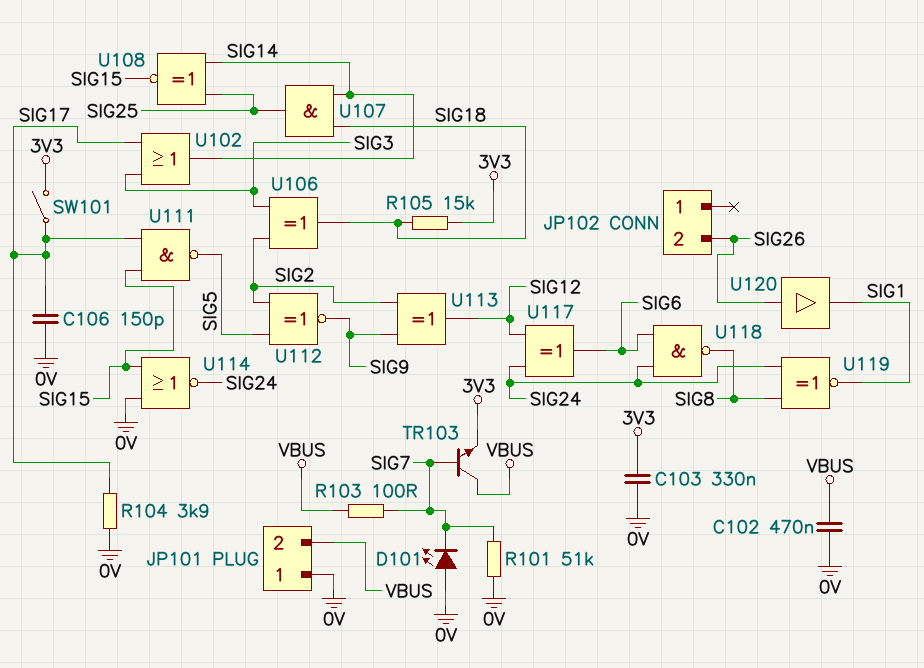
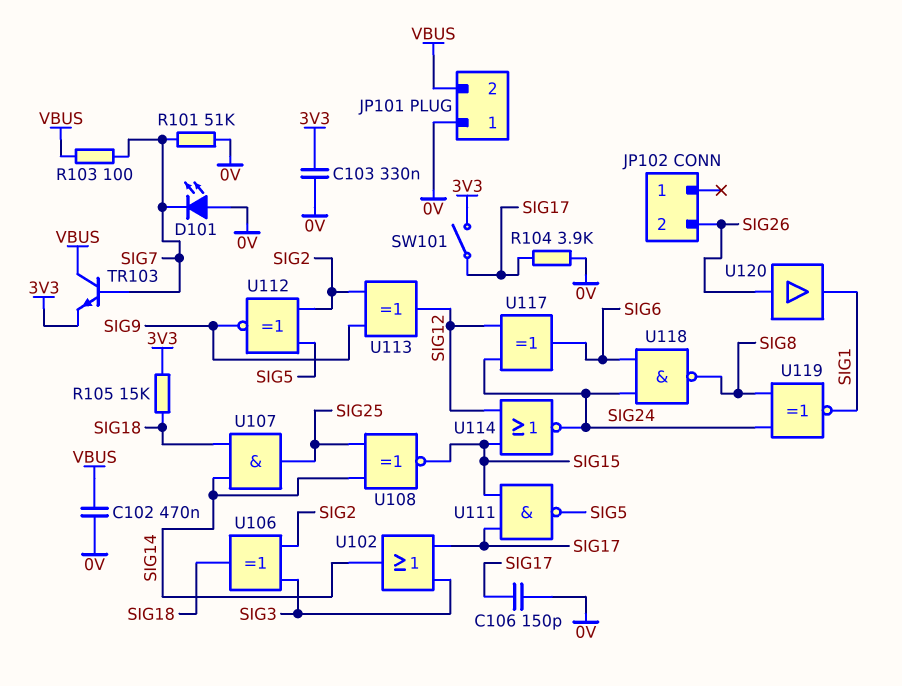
U114: NOR (in 0V, in SIG15, out SIG24) -> NOR (in SIG12, in SIG15, out SIG24)

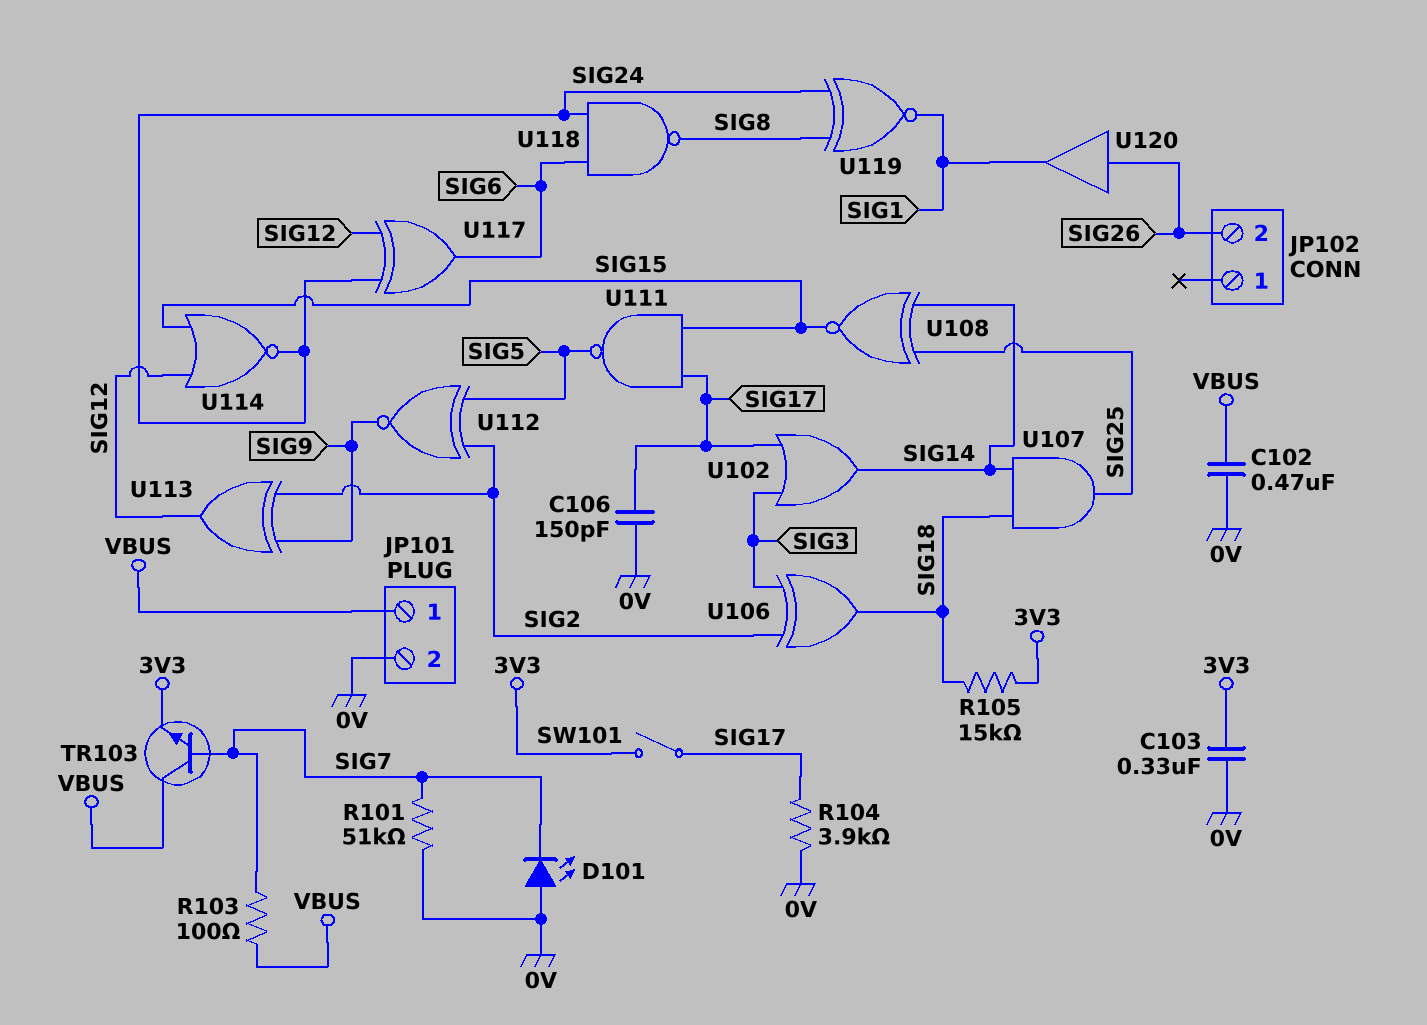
JP101 pin 1: 0V -> VBUS
JP101 pin 2: VBUS -> 0V

